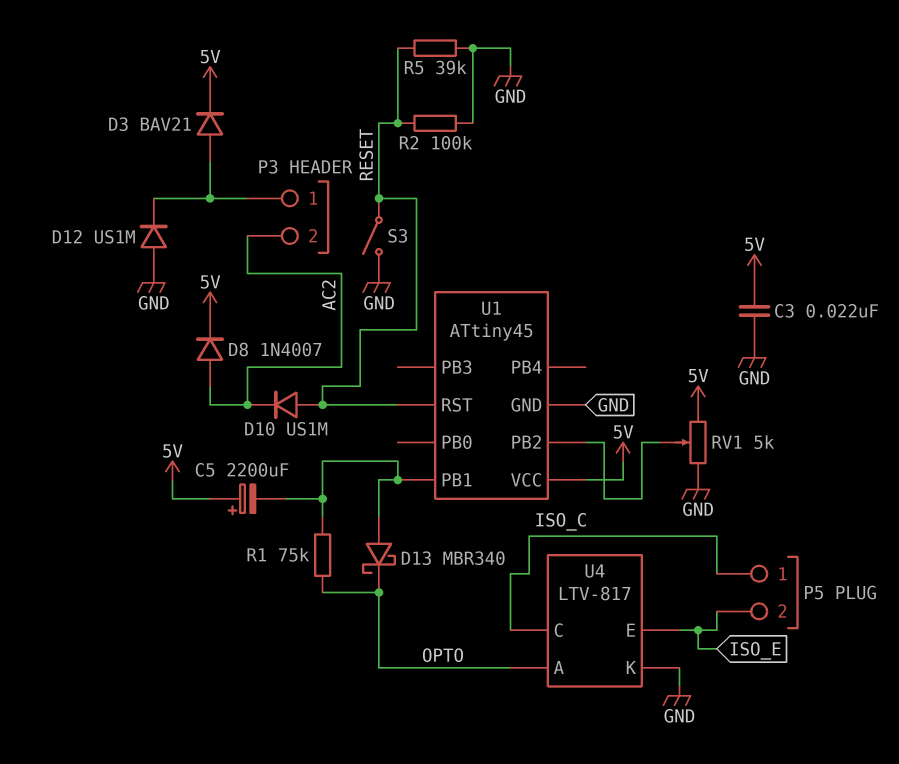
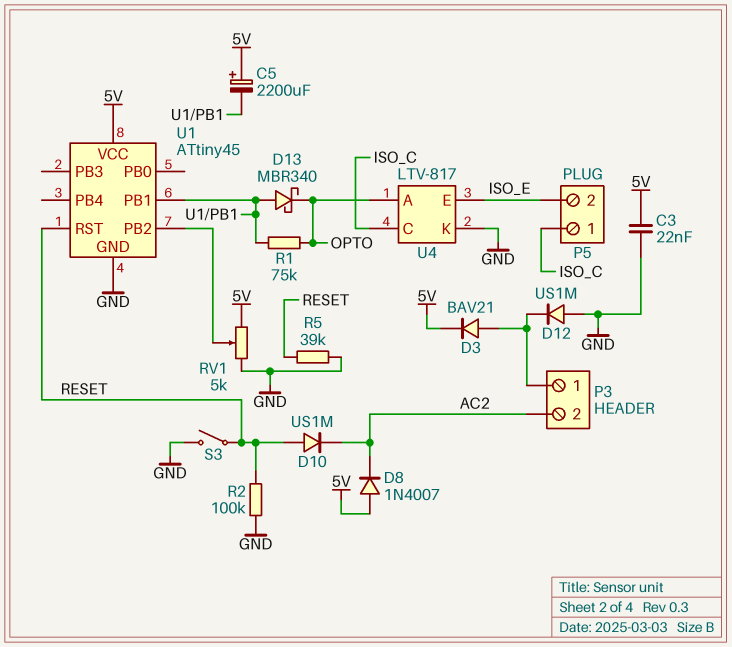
D8: diode 1N4007 (A AC2, K 5V) -> diode 1N4007 (A 5V, K AC2)

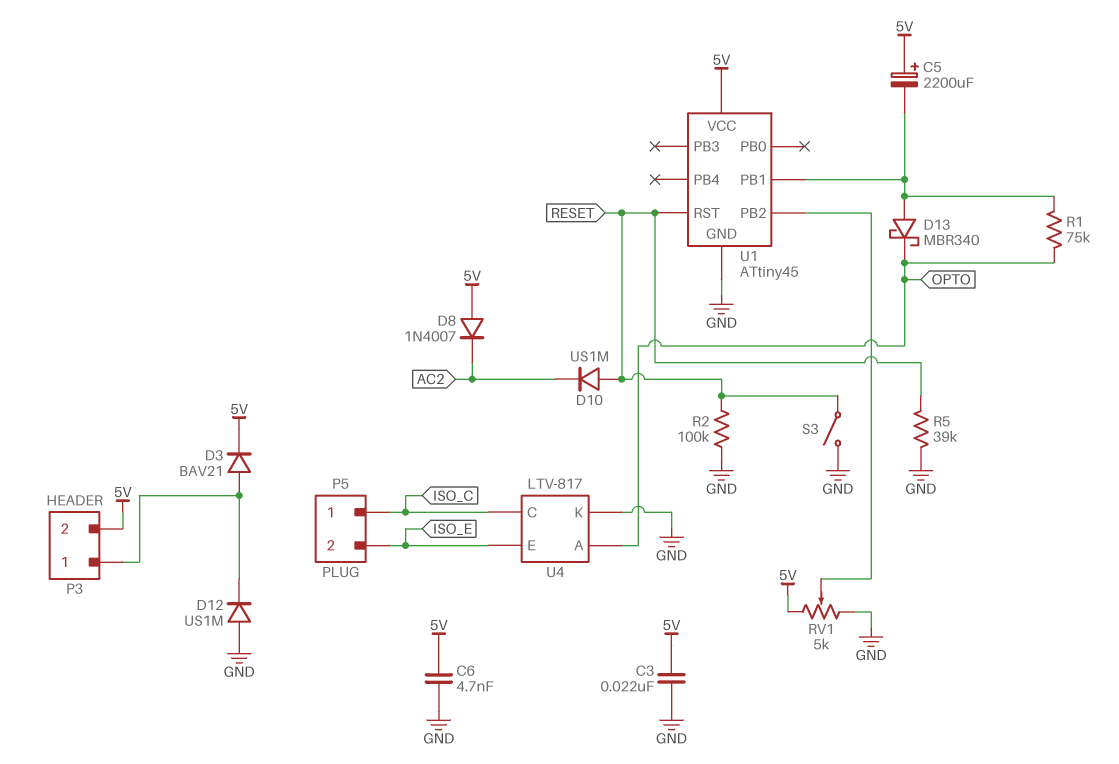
C6: none -> 4.7nF (5V, GND)
P3 pin 2: AC2 -> 5V

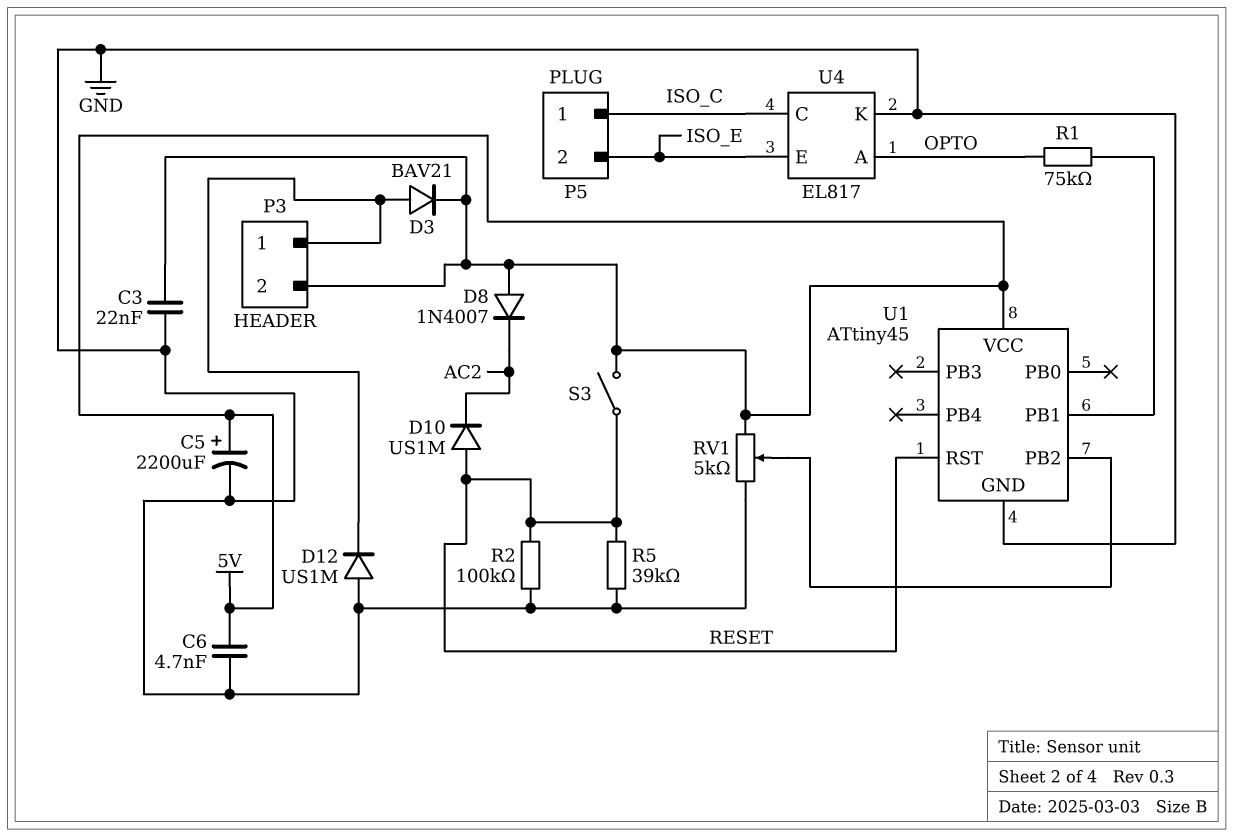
C5: 2200uF (plus 5V, minus U1/PB1) -> 2200uF (plus 5V, minus GND)
D13: schottky MBR340 (A U1/PB1, K OPTO) -> none
S3: switch (GND, RESET) -> switch (5V, RESET)
U4: LTV-817 -> EL817

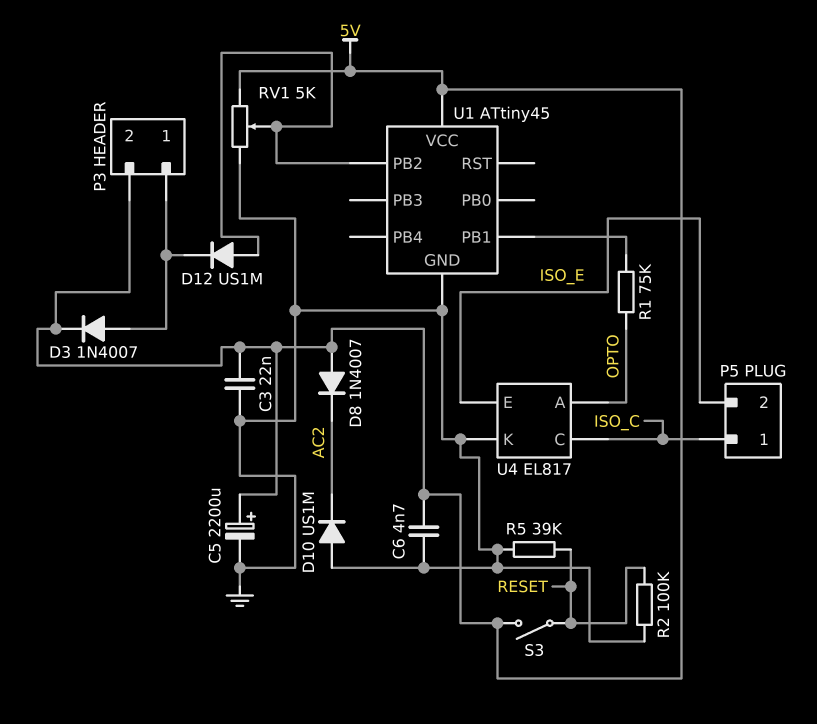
D3: diode BAV21 (A P3/1, K 5V) -> diode 1N4007 (A P3/1, K 5V)
D10: diode US1M (A RESET, K AC2) -> diode US1M (A GND, K AC2)
D12: diode US1M (A GND, K P3/1) -> diode US1M (A U1/PB2, K P3/1)
U1 pin RST: RESET -> none

